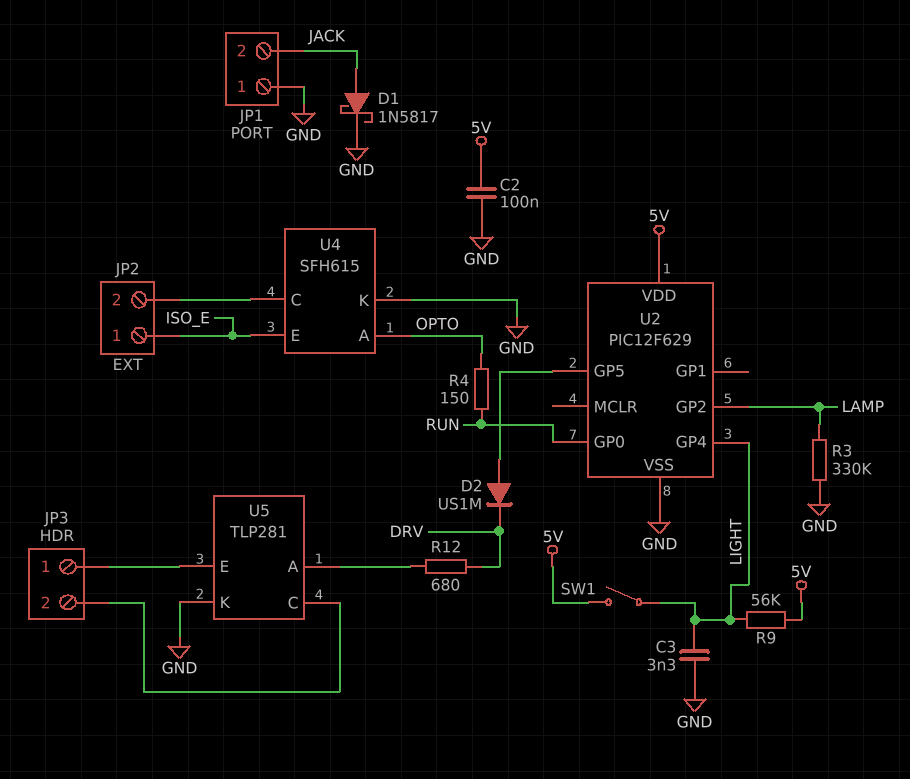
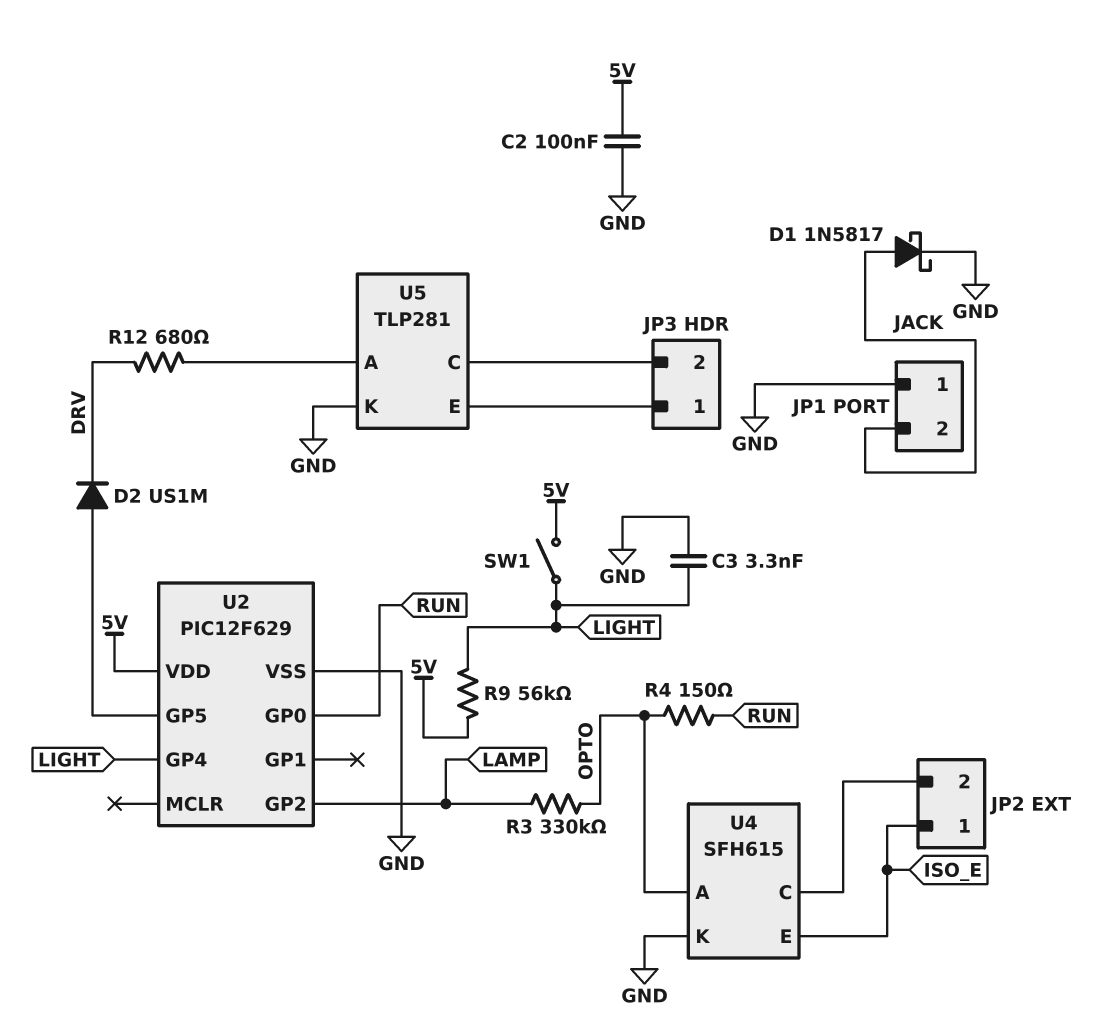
R3: 330k (GND, LAMP) -> 330k (LAMP, OPTO)

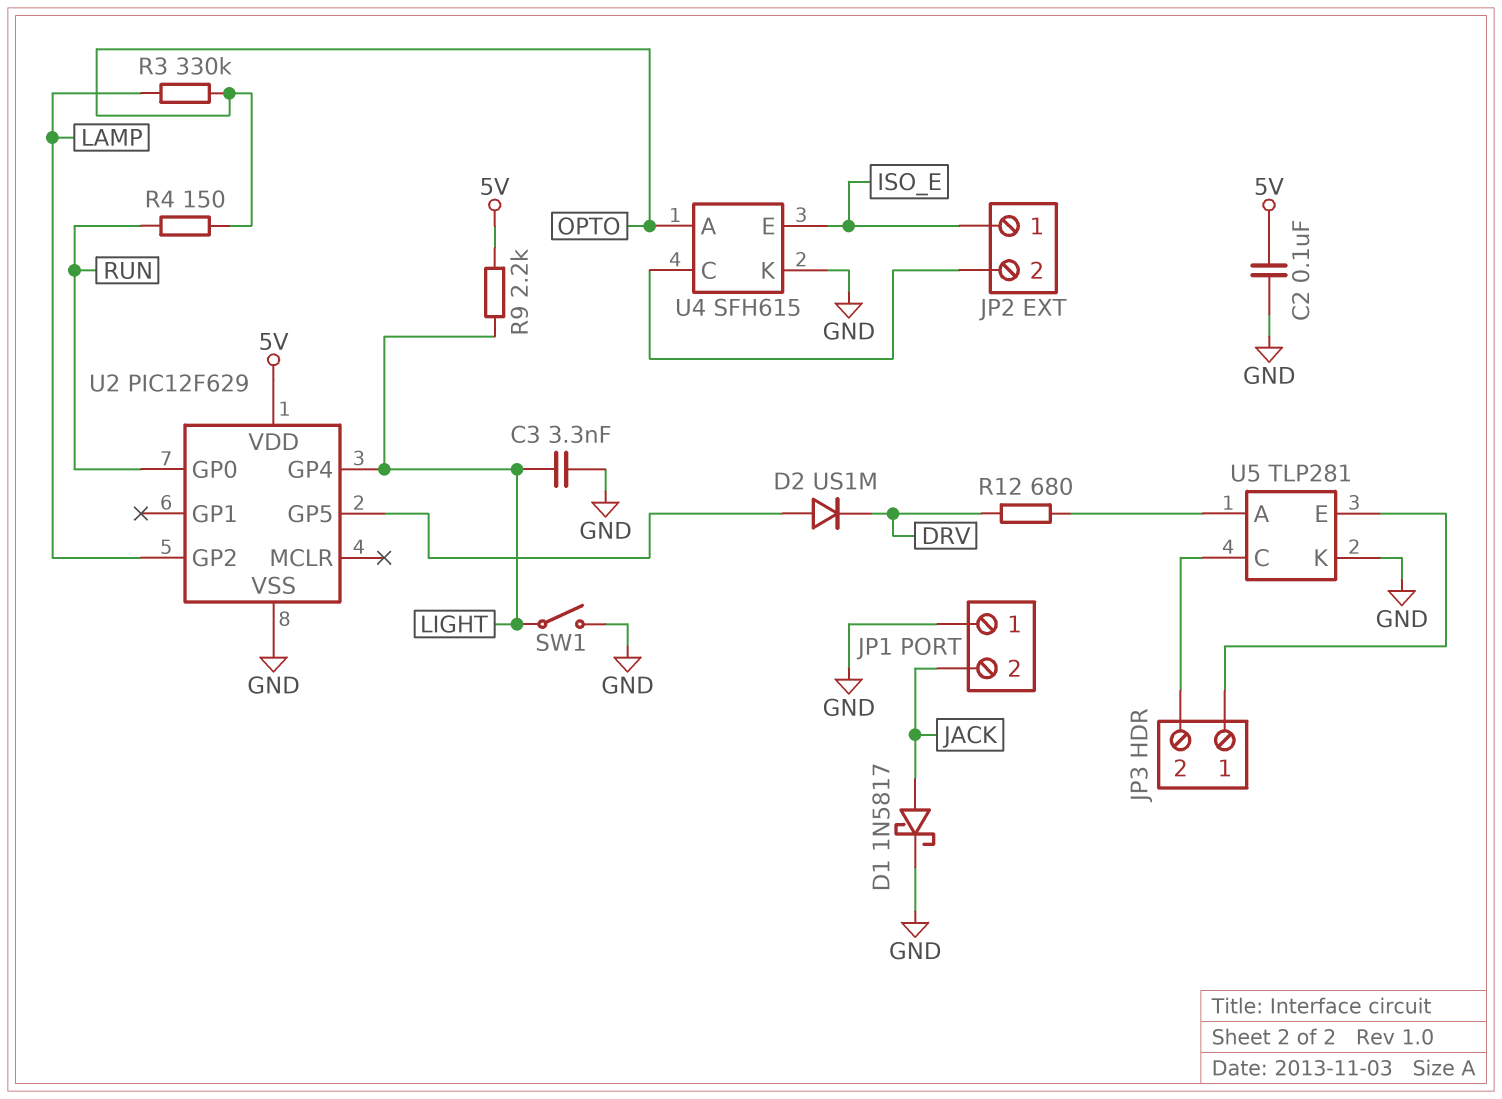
R9: 56k (5V, LIGHT) -> 2.2k (5V, LIGHT)
SW1: switch (5V, LIGHT) -> switch (GND, LIGHT)

